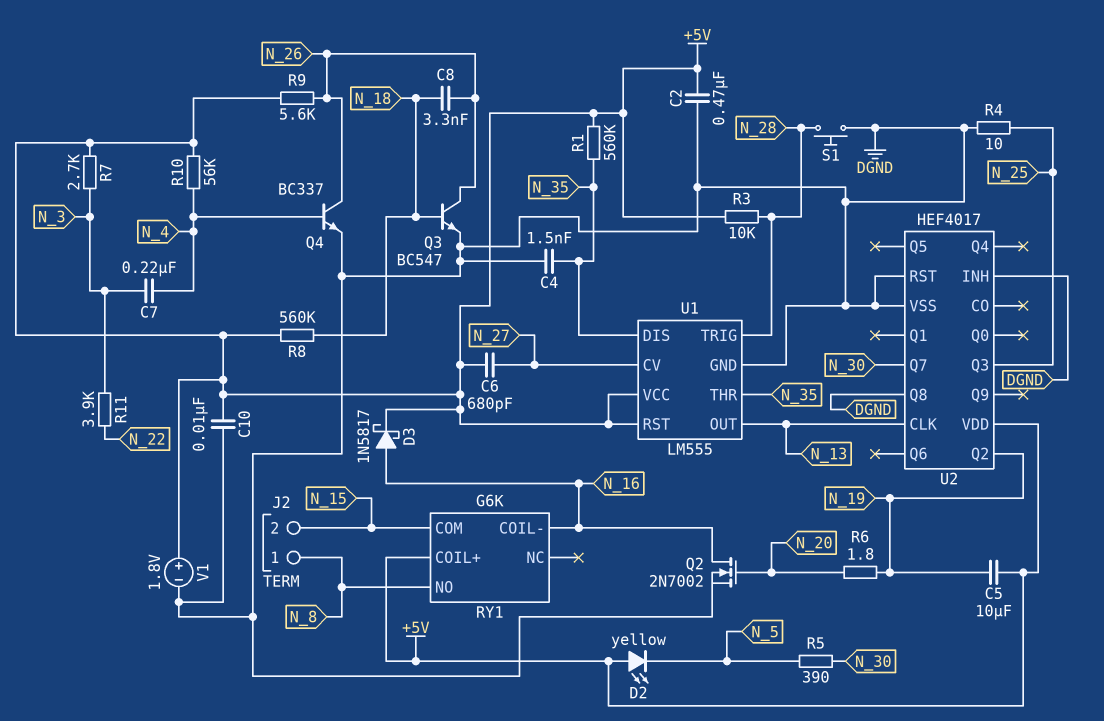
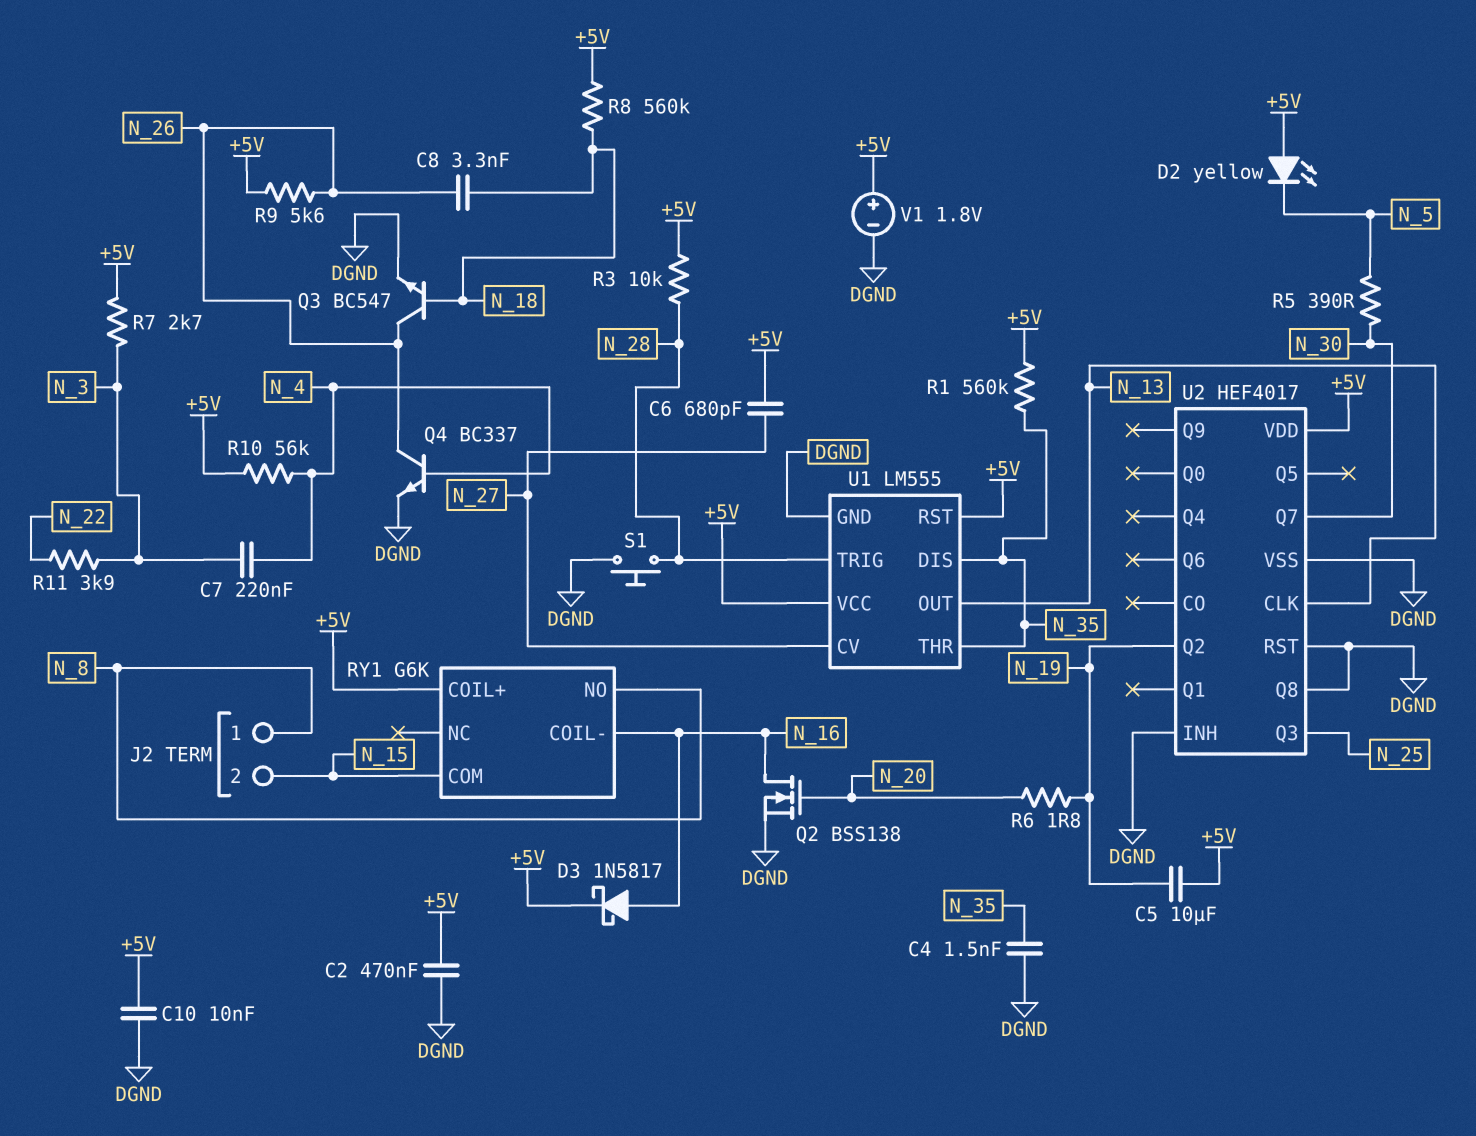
Q2: NMOS 2N7002 (G N_20, D N_16, S DGND) -> NMOS BSS138 (G N_20, D N_16, S DGND)
R4: 10 (DGND, N_25) -> none

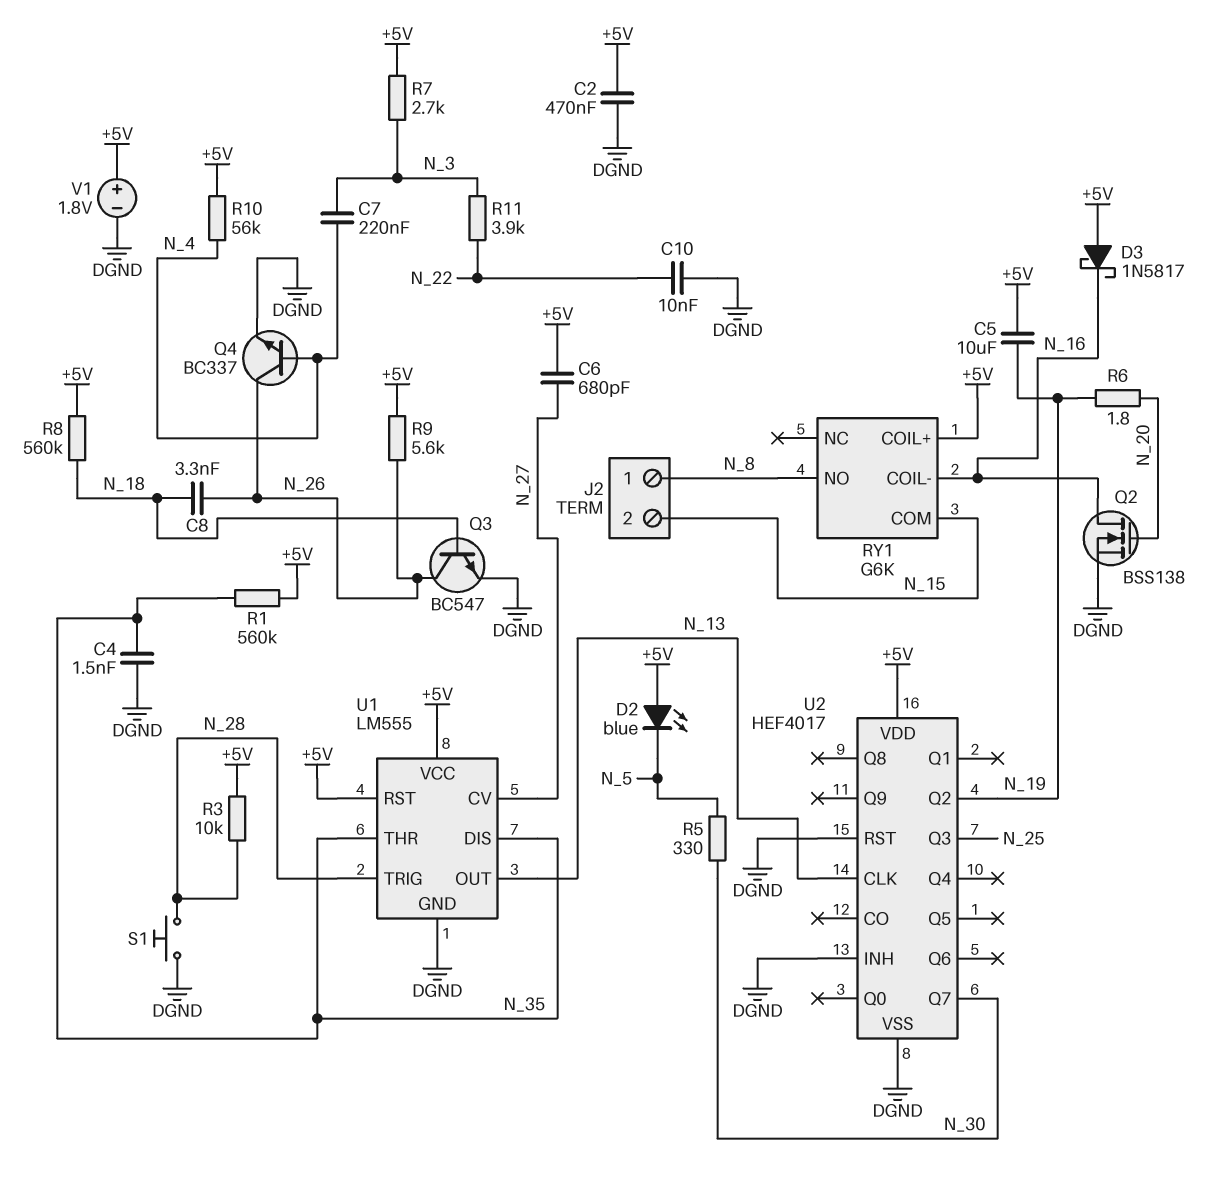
C10: 10nF (+5V, DGND) -> 10nF (DGND, N_22)
D2: LED yellow (A +5V, K N_5) -> LED blue (A +5V, K N_5)
D3: schottky 1N5817 (A N_16, K +5V) -> schottky 1N5817 (A +5V, K N_16)
R5: 390 (N_5, N_30) -> 330 (N_5, N_30)
U2 pin Q8: DGND -> none

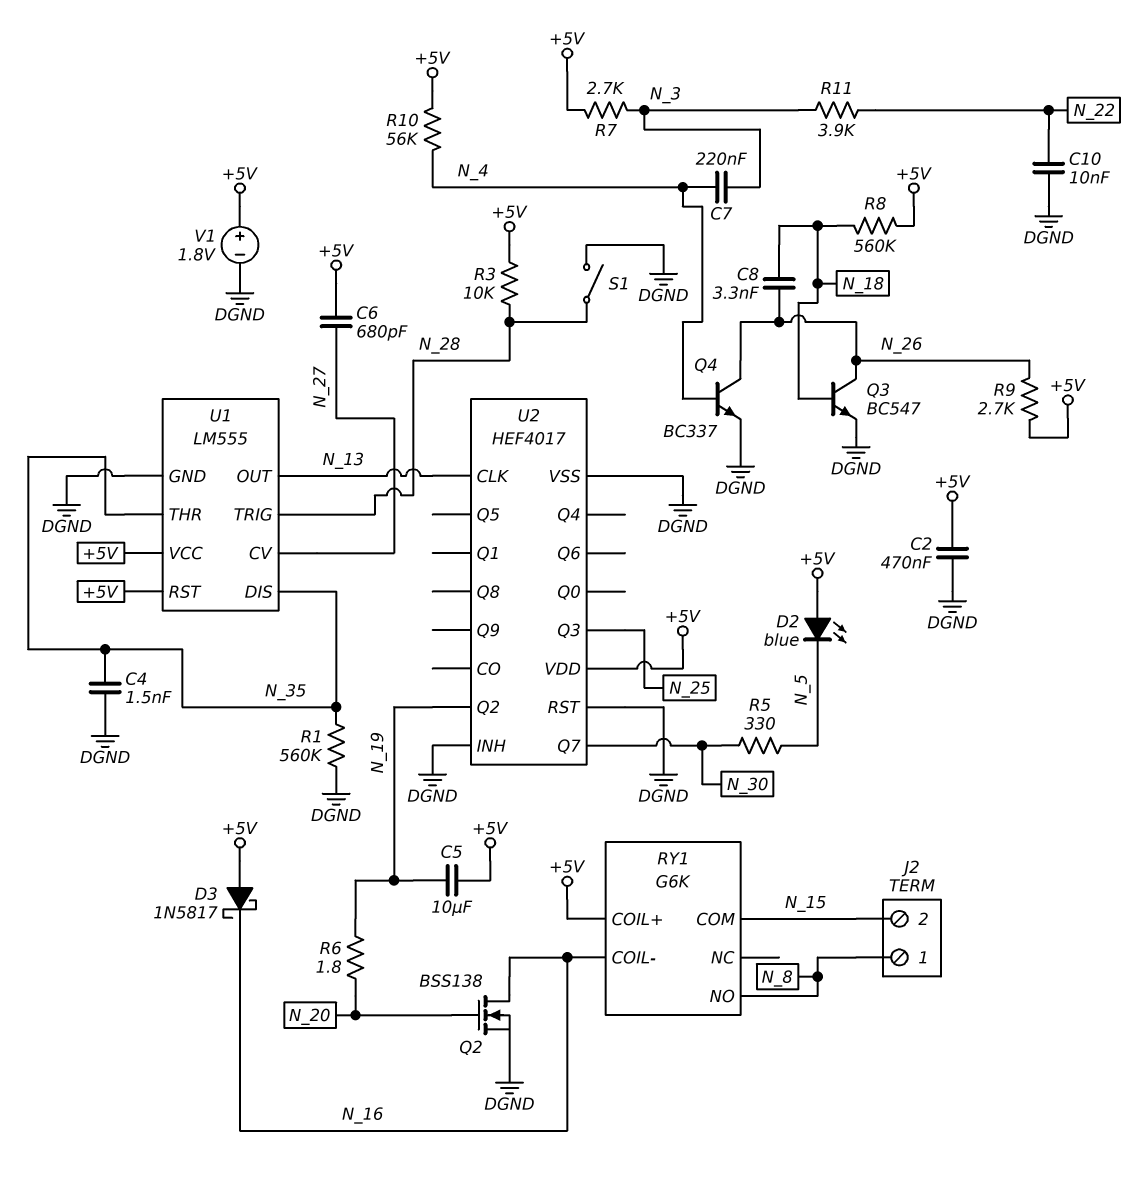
R1: 560k (+5V, N_35) -> 560k (DGND, N_35)
R9: 5.6k (+5V, N_26) -> 2.7k (+5V, N_26)
S1: button (DGND, N_28) -> switch (DGND, N_28)

